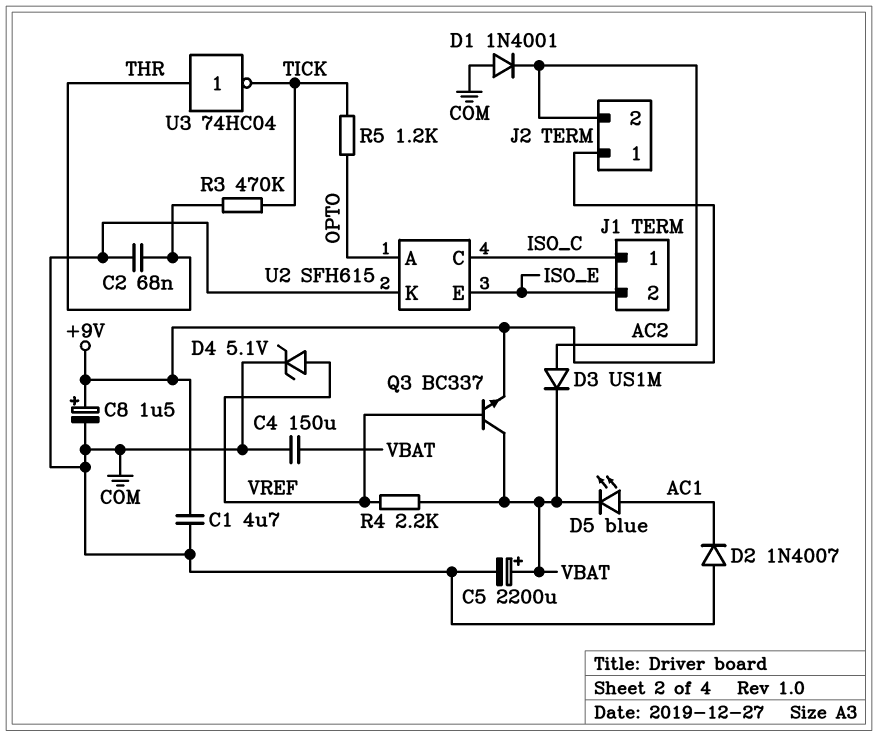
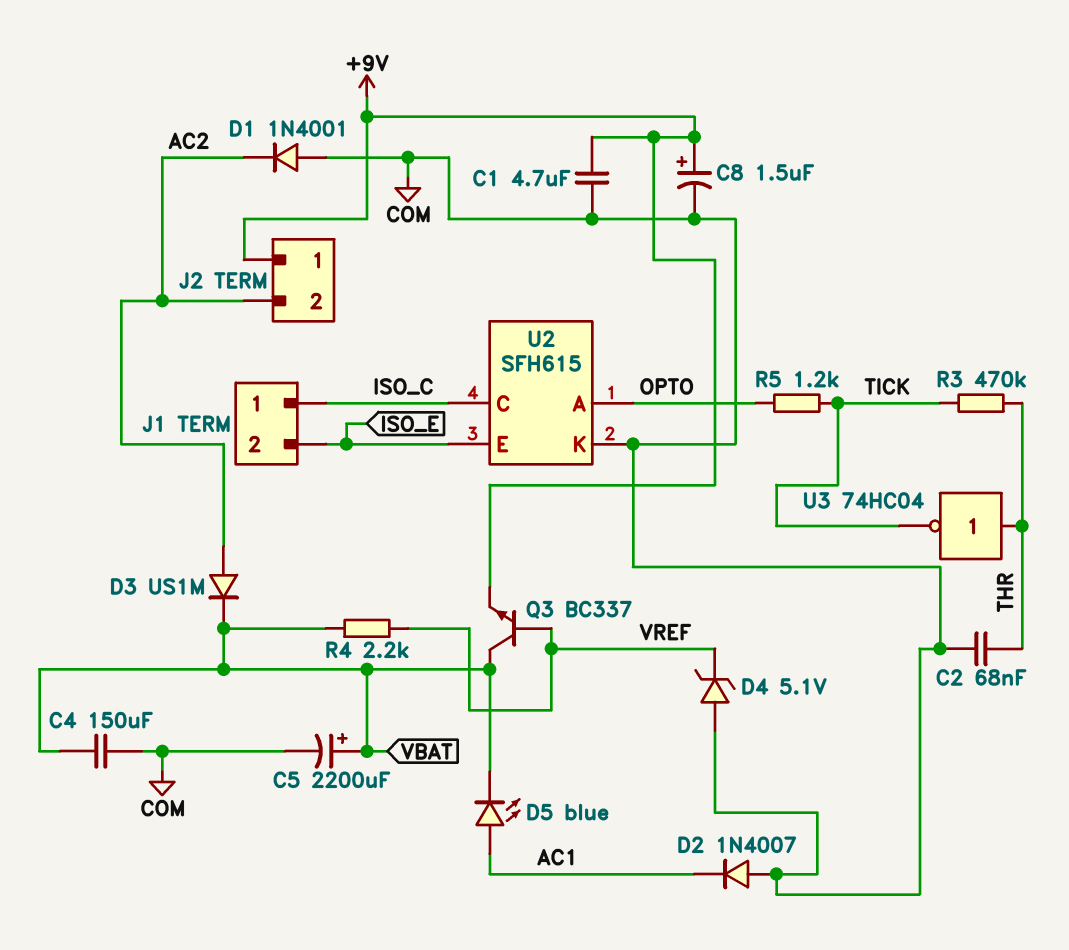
D4: zener 5.1V (A VREF, K COM) -> zener 5.1V (A COM, K VREF)

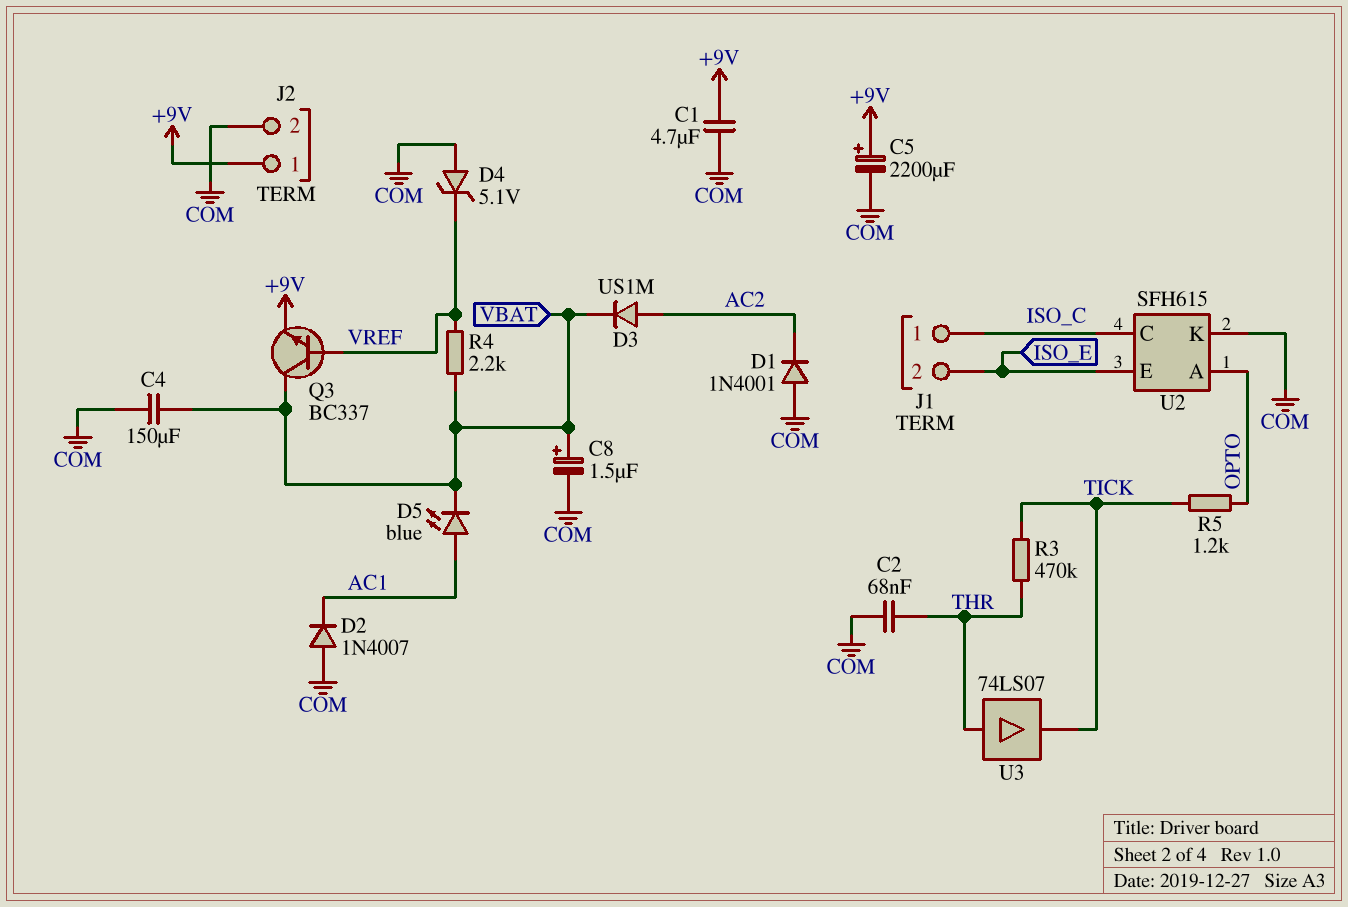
C5: 2200uF (plus VBAT, minus COM) -> 2200uF (plus +9V, minus COM)
C8: 1.5uF (plus +9V, minus COM) -> 1.5uF (plus VBAT, minus COM)
J2 pin 2: AC2 -> COM
U3: NOT 74HC04 (in THR, out TICK) -> buffer 74LS07 (in THR, out TICK)

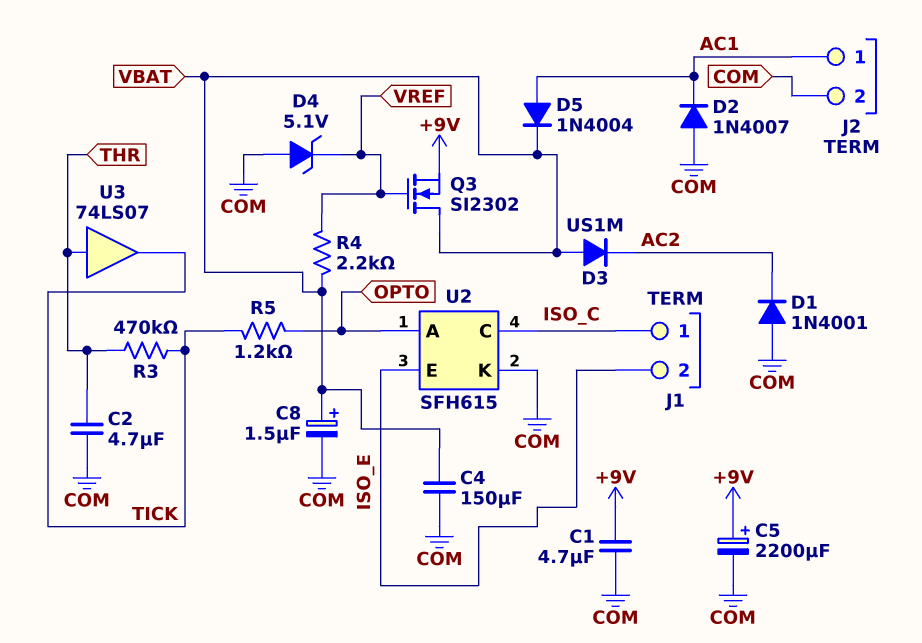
C2: 68nF (COM, THR) -> 4.7uF (COM, THR)
D3: diode US1M (A AC2, K VBAT) -> diode US1M (A VBAT, K AC2)
D5: LED blue (A AC1, K VBAT) -> diode 1N4004 (A AC1, K VBAT)
J2 pin 1: +9V -> AC1
Q3: NPN BC337 (B VREF, C VBAT, E +9V) -> NMOS SI2302 (G VREF, D VBAT, S +9V)

